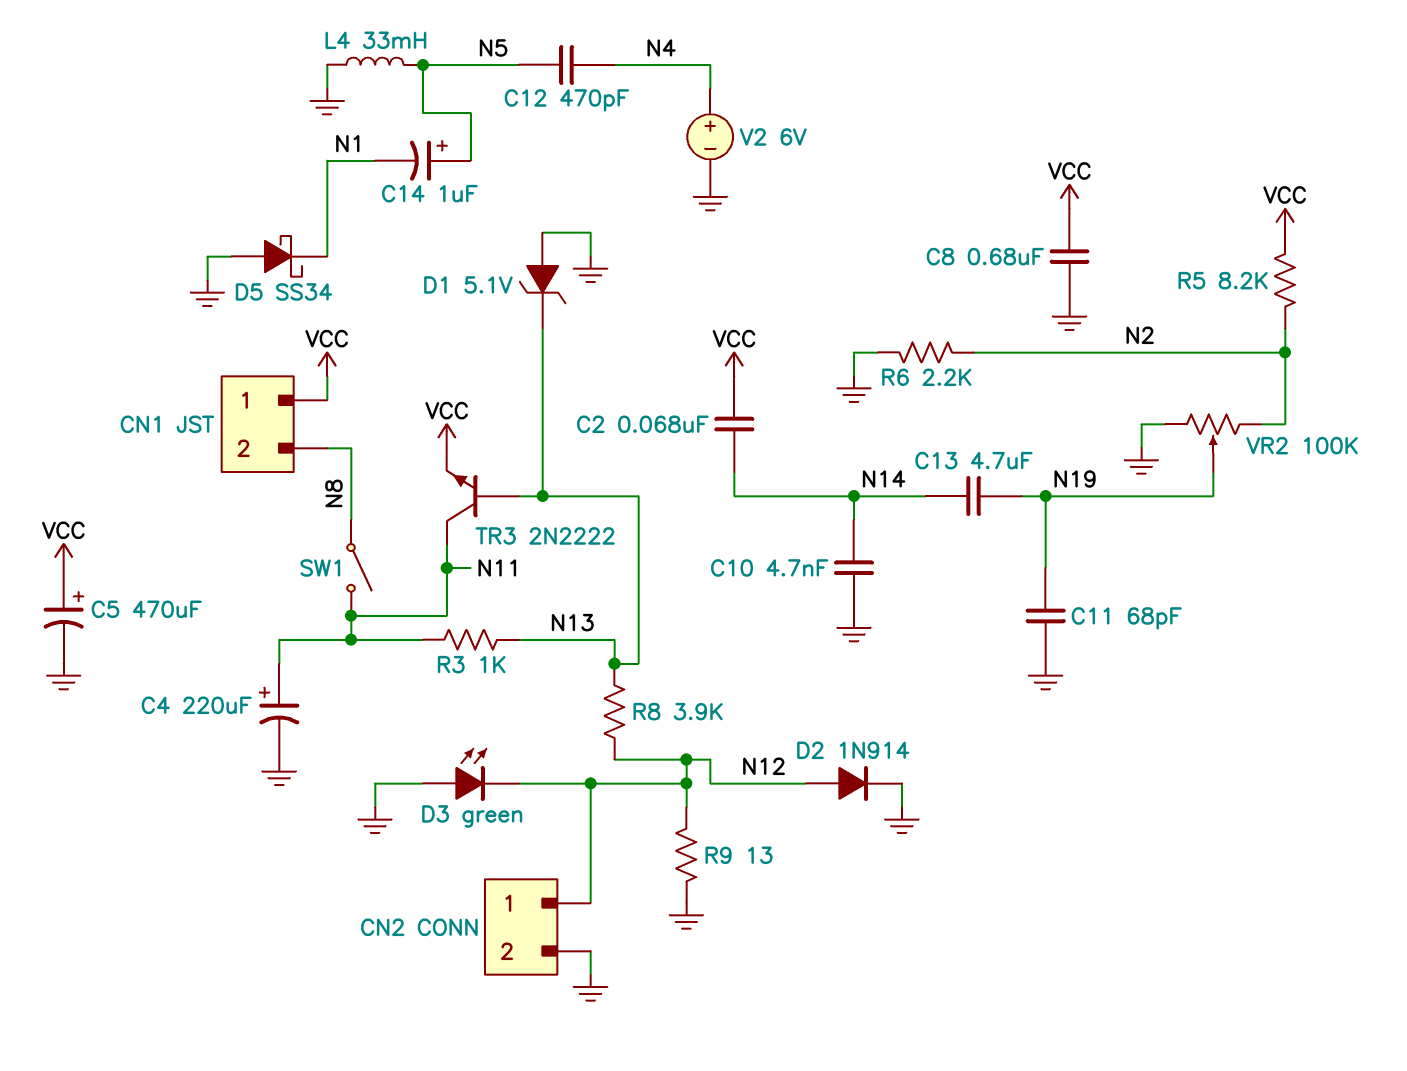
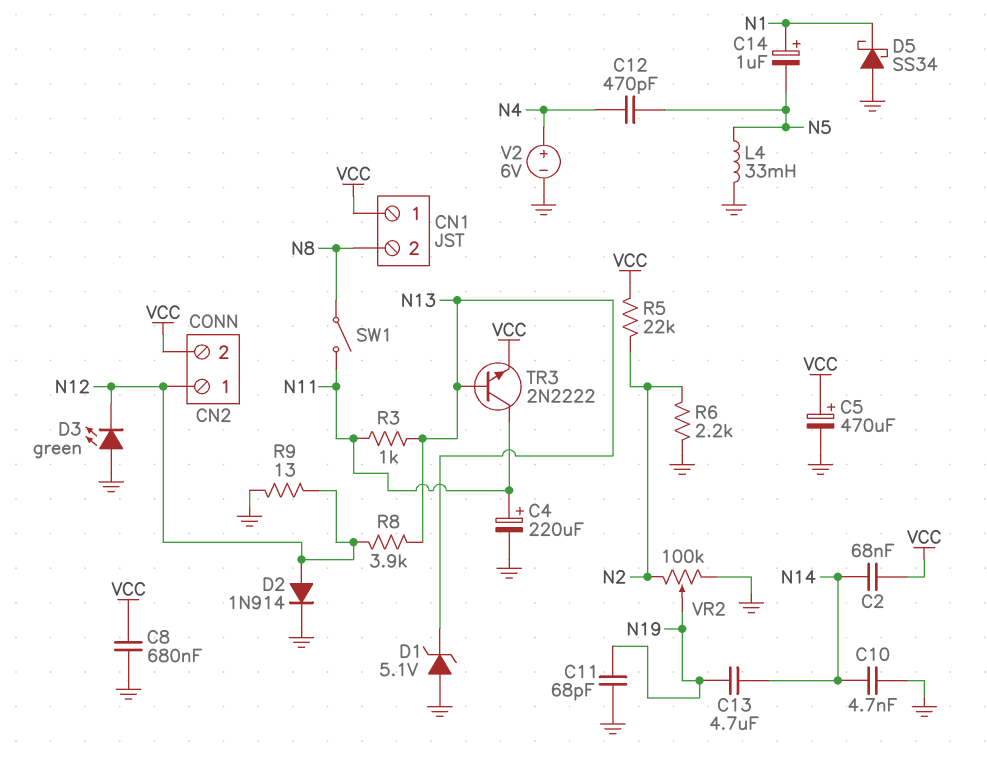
C14: 1uF (plus N5, minus N1) -> 1uF (plus N1, minus N5)
CN2 pin 2: GND -> VCC
R5: 8.2k (N2, VCC) -> 22k (N2, VCC)

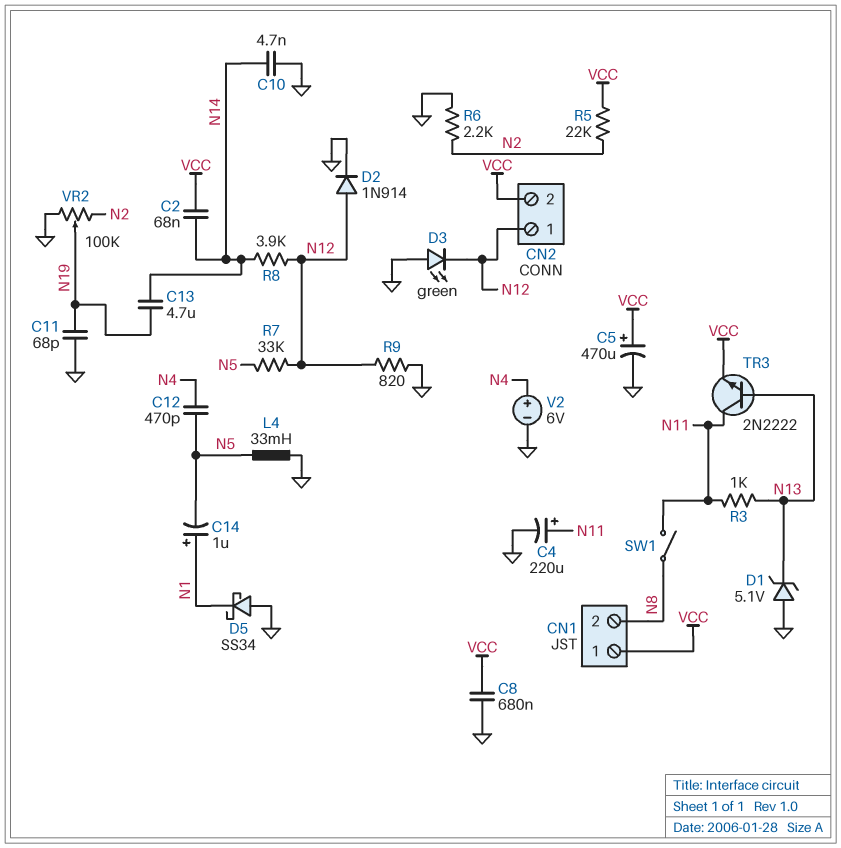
R7: none -> 33k (N5, N12)
R8: 3.9k (N12, N13) -> 3.9k (N12, N14)
R9: 13 (GND, N12) -> 820 (GND, N12)

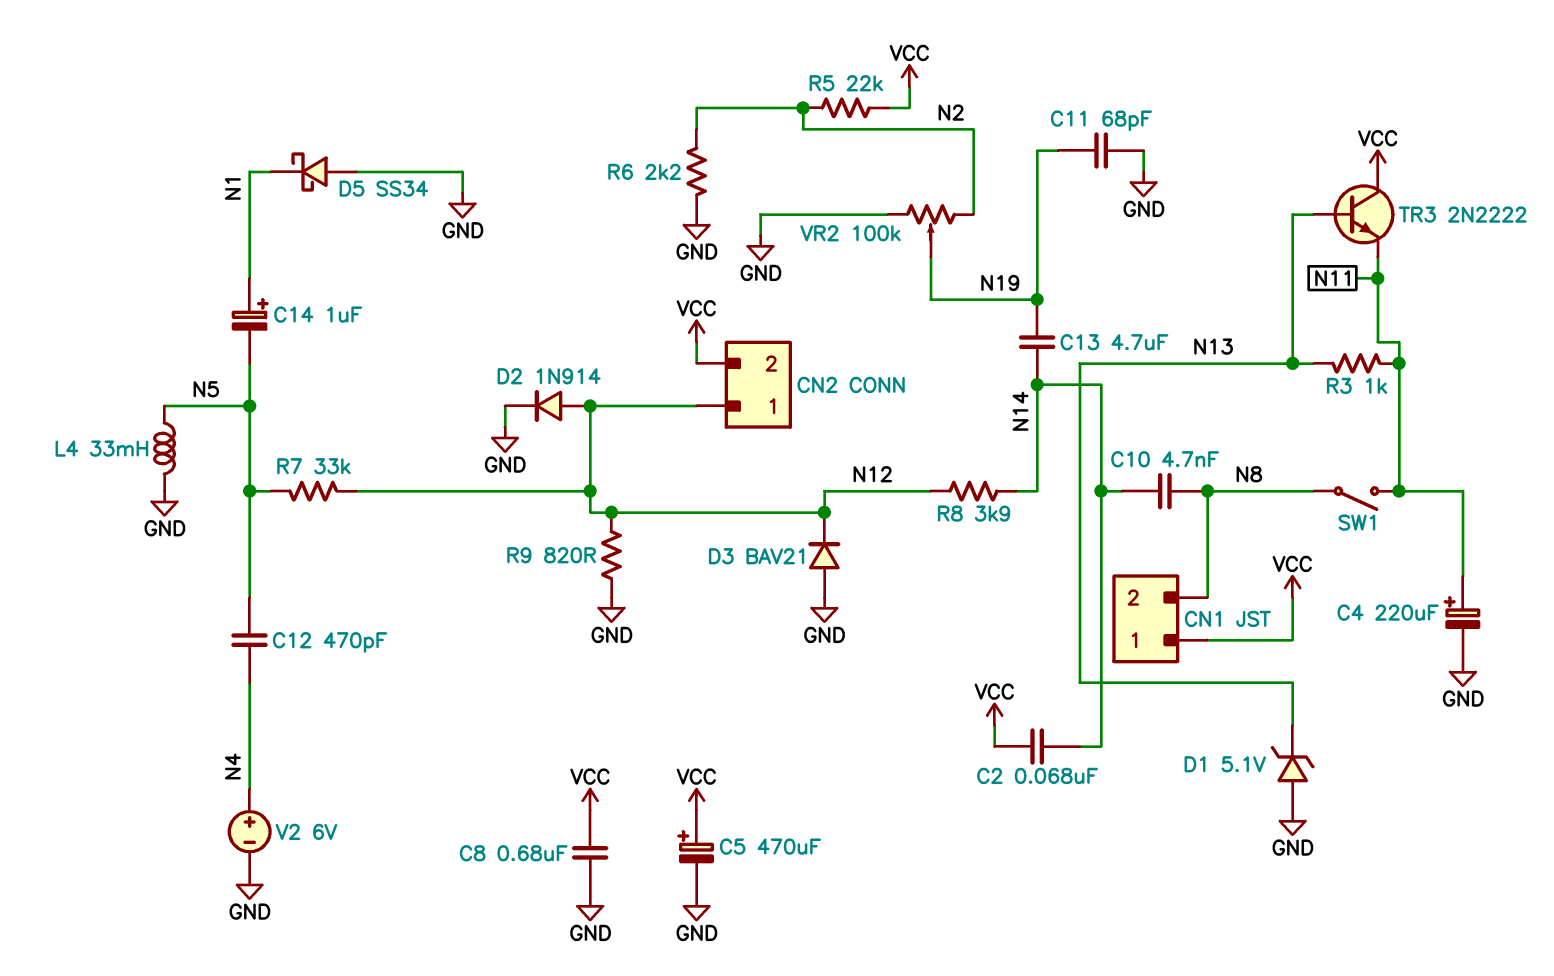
C10: 4.7nF (GND, N14) -> 4.7nF (N8, N14)
D3: LED green (A GND, K N12) -> diode BAV21 (A GND, K N12)
TR3: NPN 2N2222 (B N13, C N11, E VCC) -> NPN 2N2222 (B N13, C VCC, E N11)

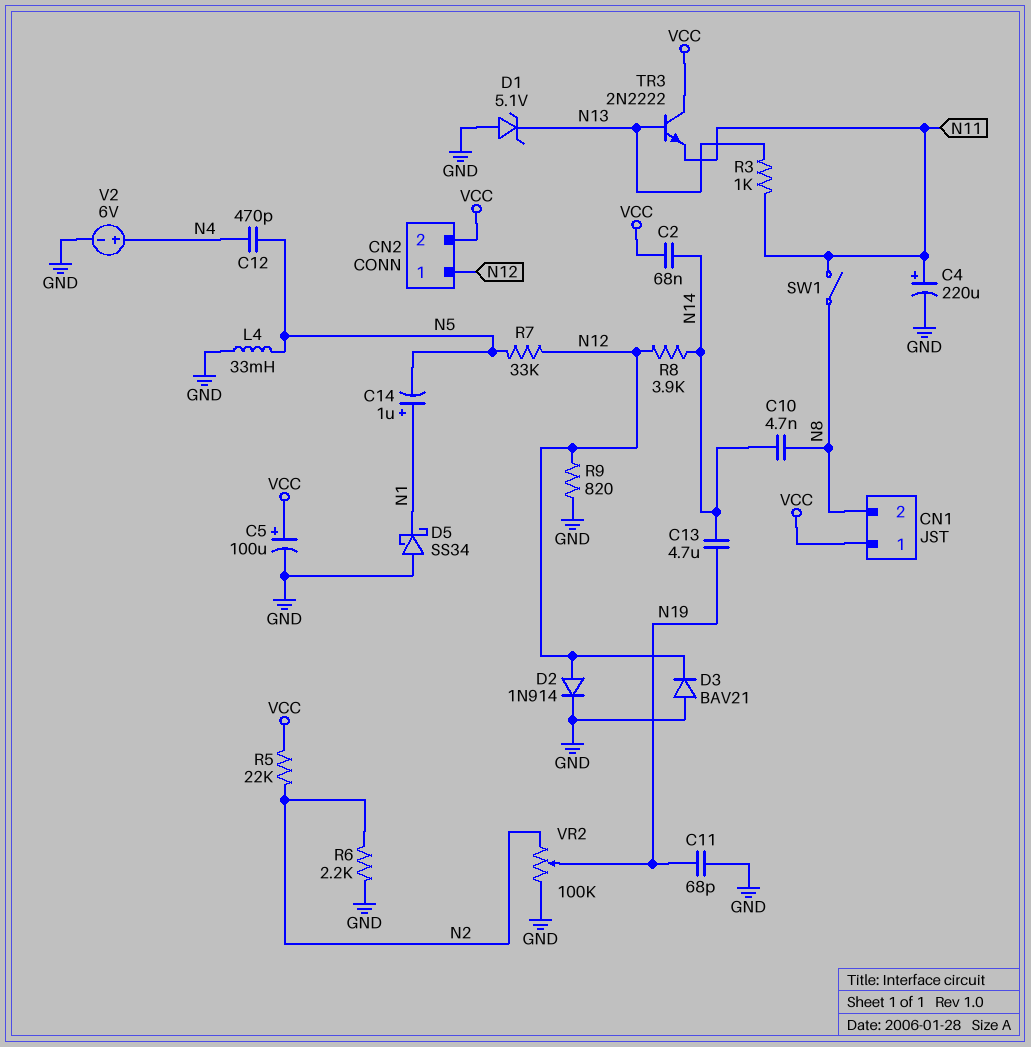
C5: 470uF (plus VCC, minus GND) -> 100uF (plus VCC, minus GND)
C8: 680nF (GND, VCC) -> none

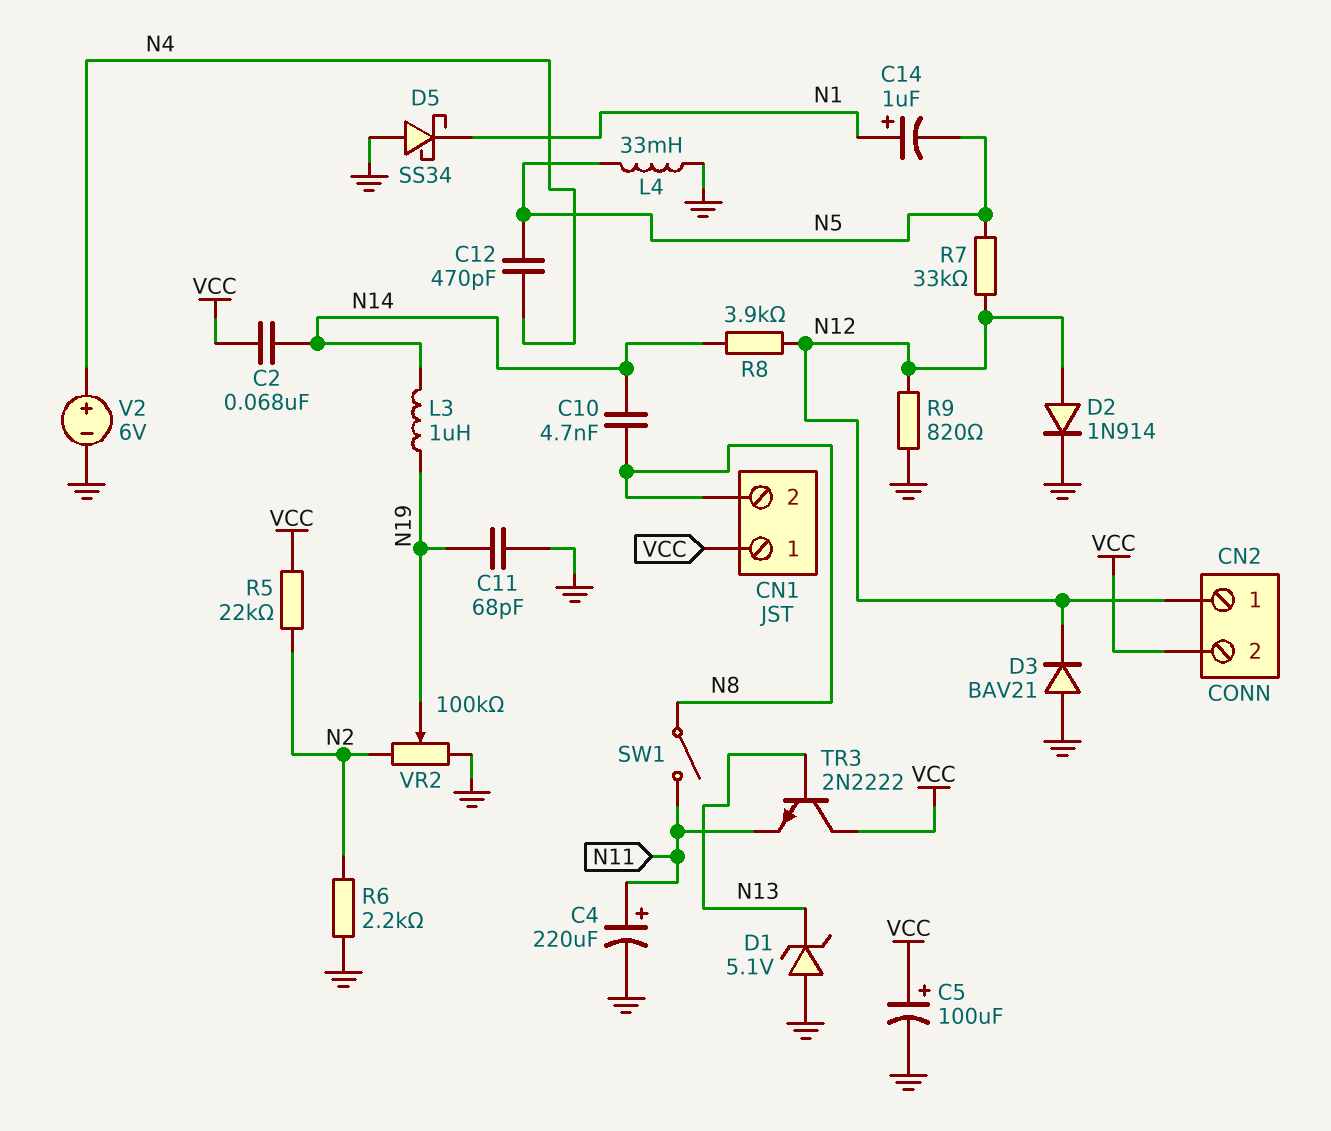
C13: 4.7uF (N14, N19) -> none
L3: none -> 1uH (N14, N19)
R3: 1k (N11, N13) -> none

